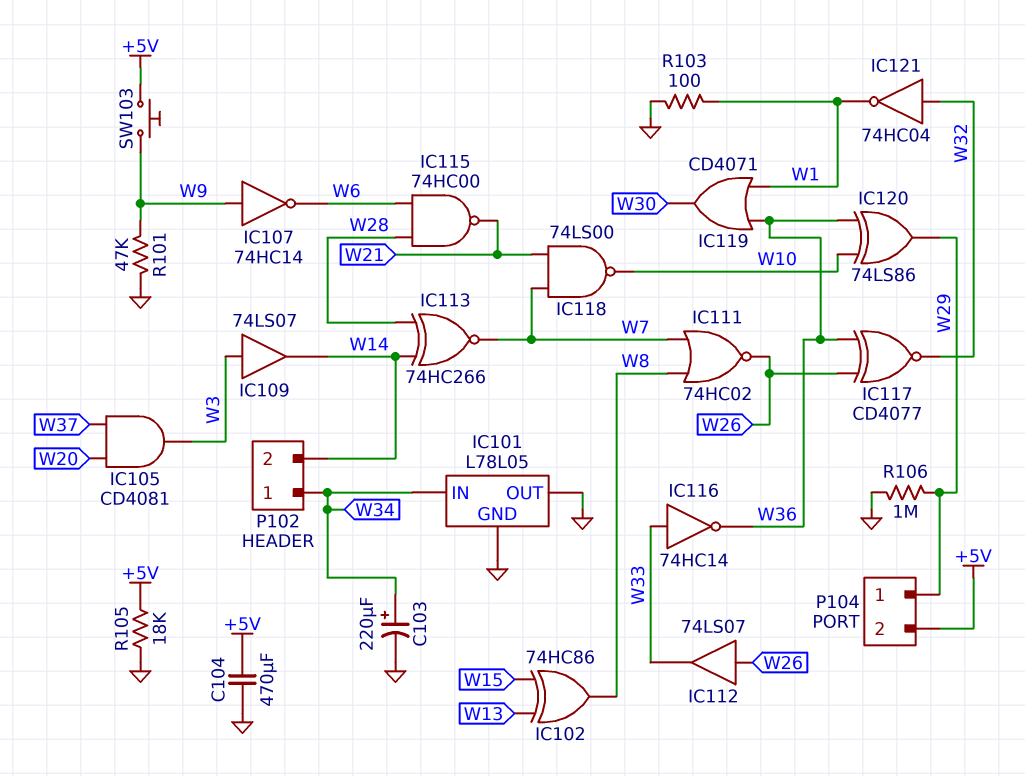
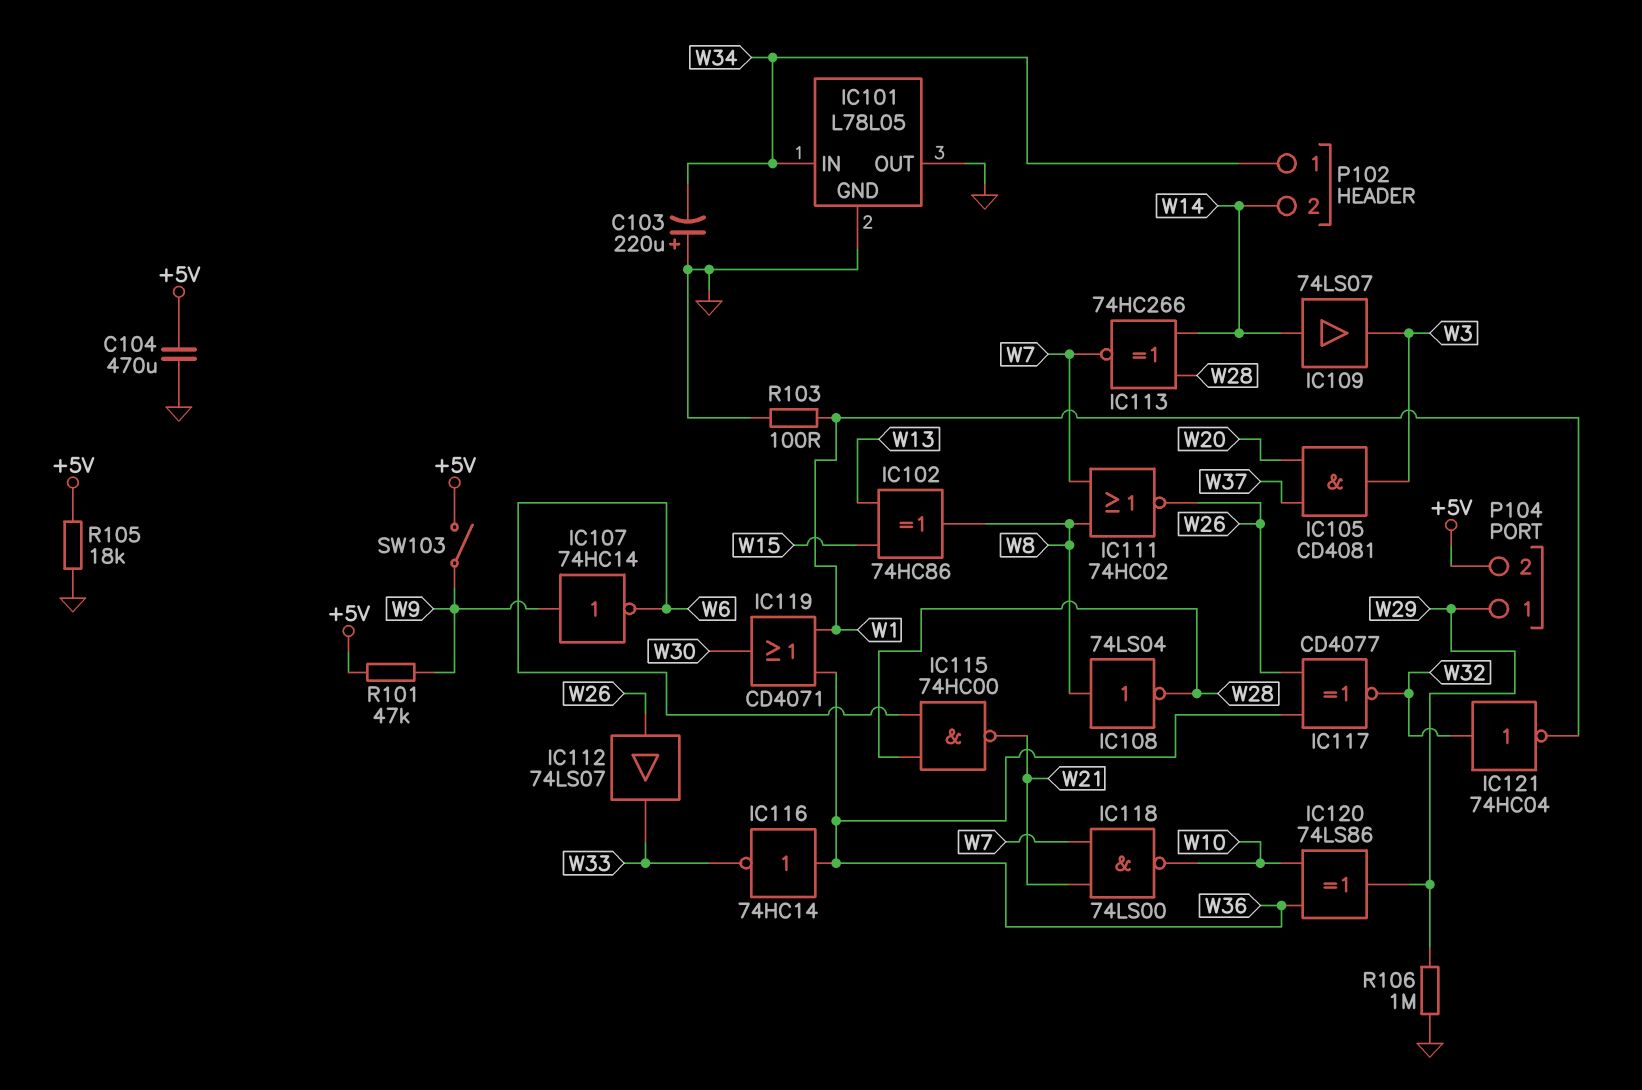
C103: 220uF (plus W34, minus GND) -> 220uF (plus GND, minus W34)
IC108: none -> NOT 74LS04 (in W8, out W28)
IC109: buffer 74LS07 (in W3, out W14) -> buffer 74LS07 (in W14, out W3)
IC116: NOT 74HC14 (in W33, out W36) -> NOT 74HC14 (in W36, out W33)
R101: 47k (GND, W9) -> 47k (+5V, W9)
SW103: button (+5V, W9) -> switch (+5V, W9)

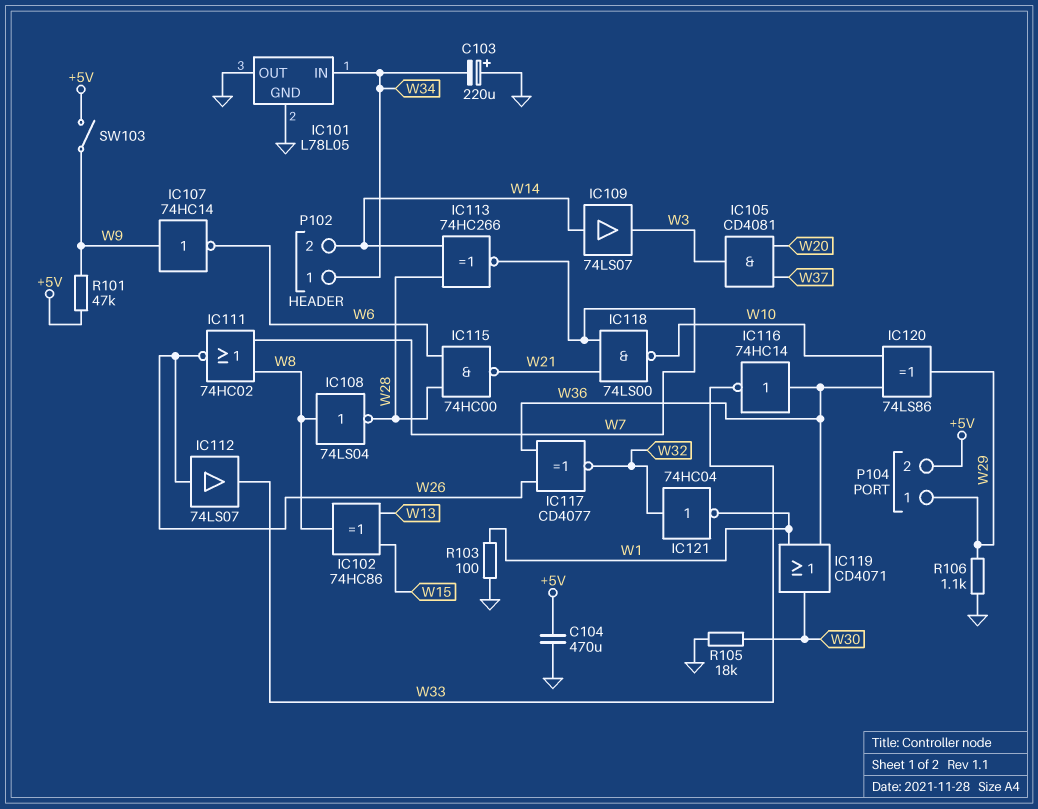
R105: 18k (+5V, GND) -> 18k (GND, W30)
R106: 1M (GND, W29) -> 1.1k (GND, W29)

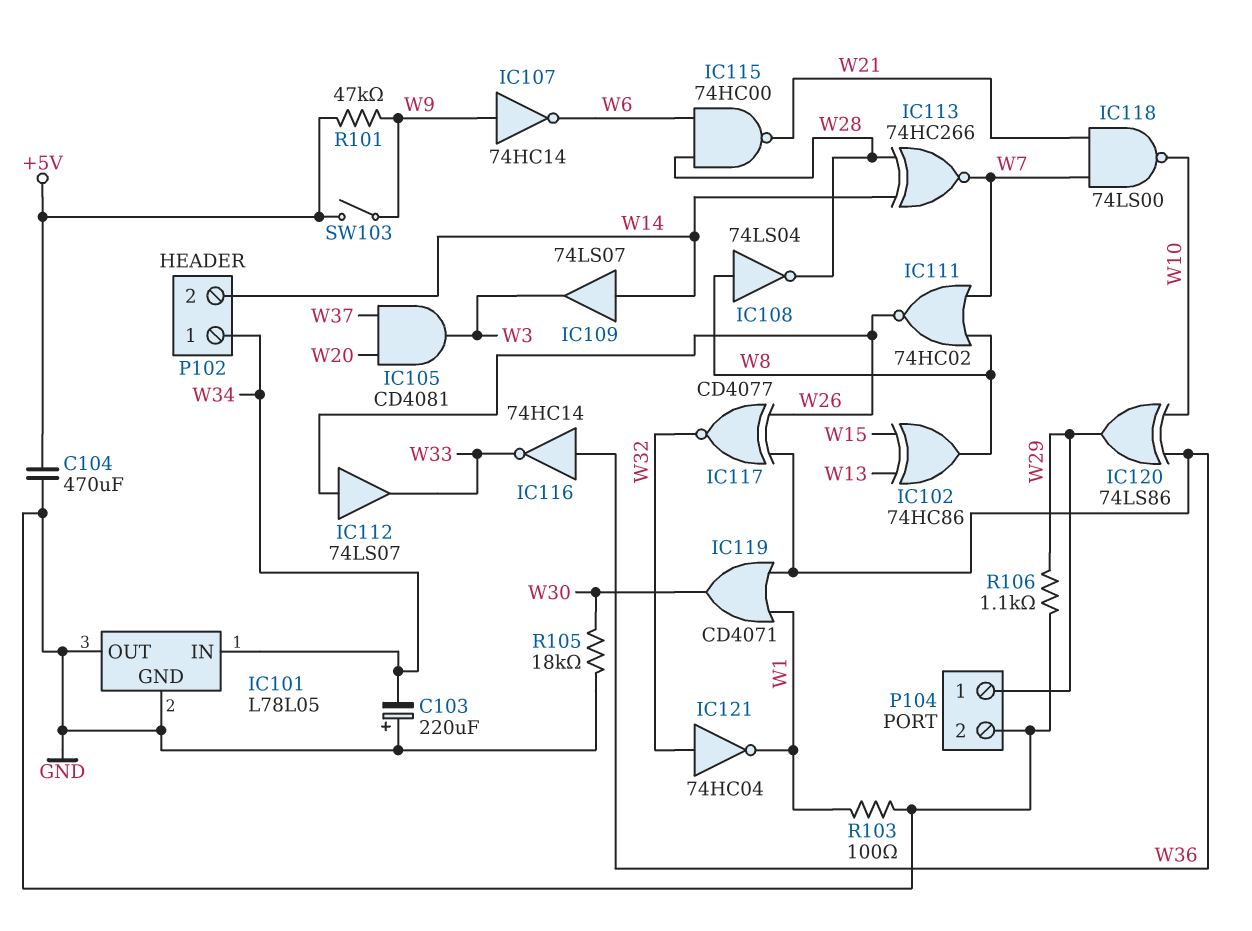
P104 pin 2: +5V -> GND

